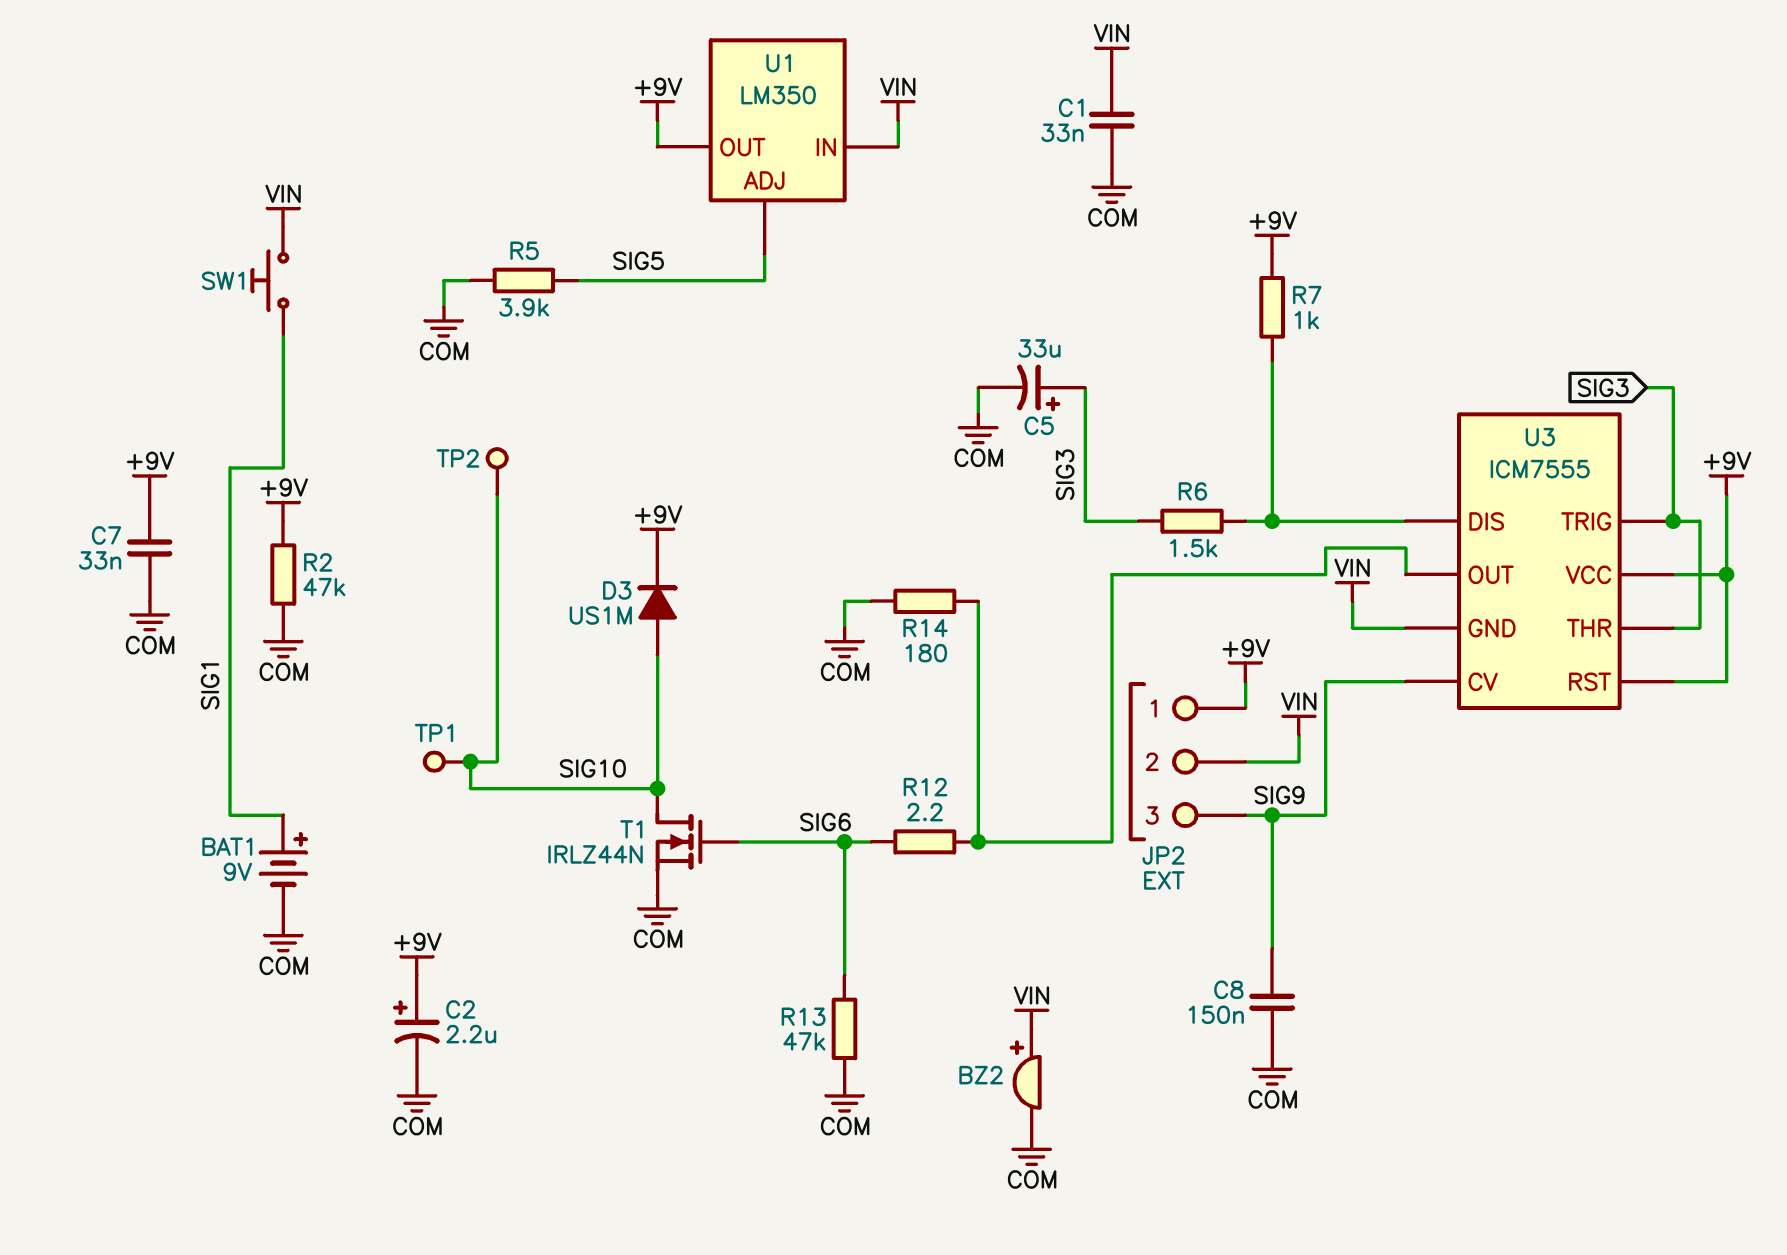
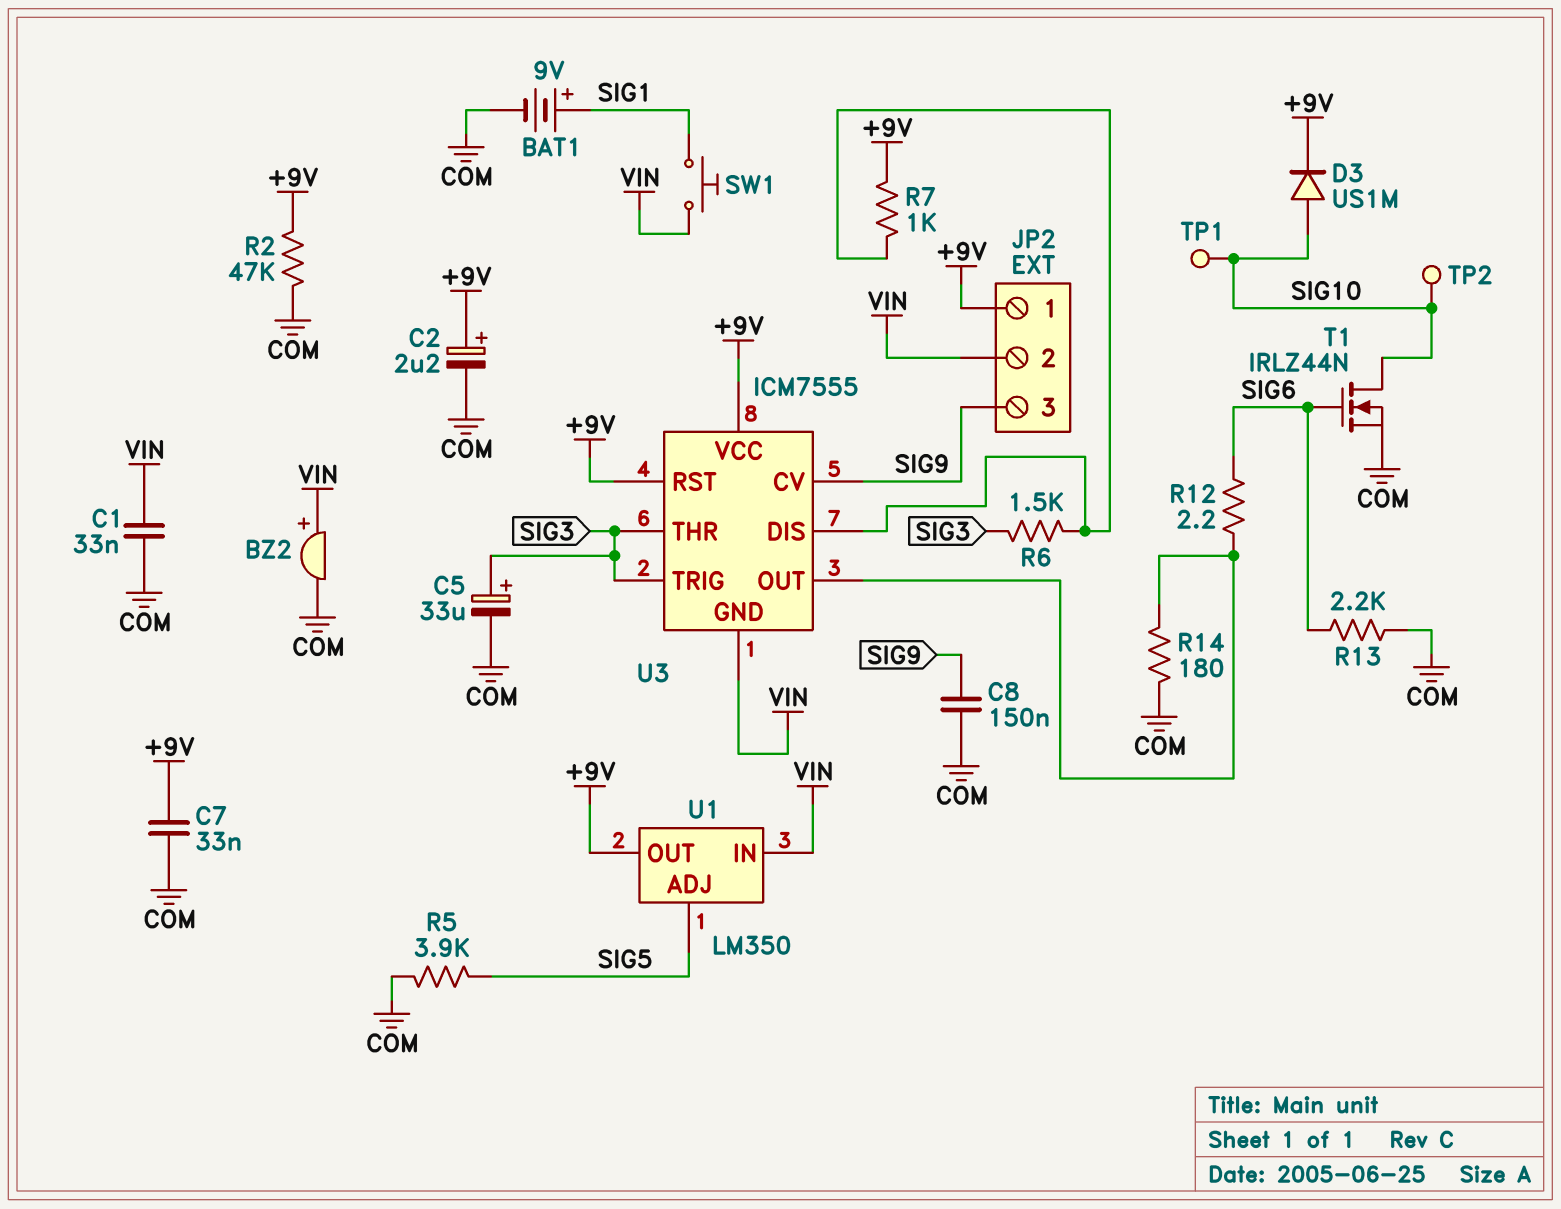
R13: 47k (COM, SIG6) -> 2.2k (COM, SIG6)

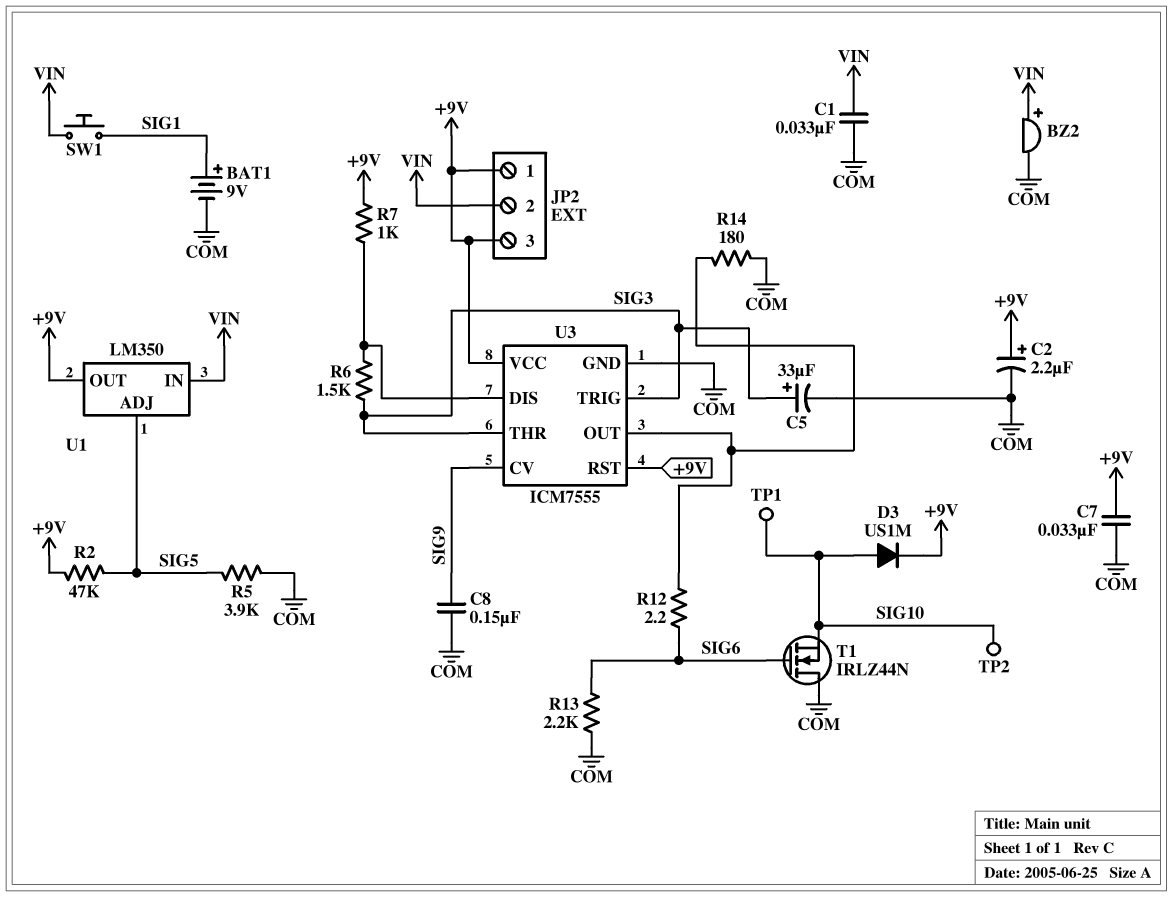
JP2 pin 3: SIG9 -> +9V
R2: 47k (+9V, COM) -> 47k (+9V, SIG5)
T1: NMOS IRLZ44N (G SIG6, D SIG10, S COM) -> NMOS IRLZ44N (G SIG6, D COM, S SIG10)
U3 pin GND: VIN -> COM

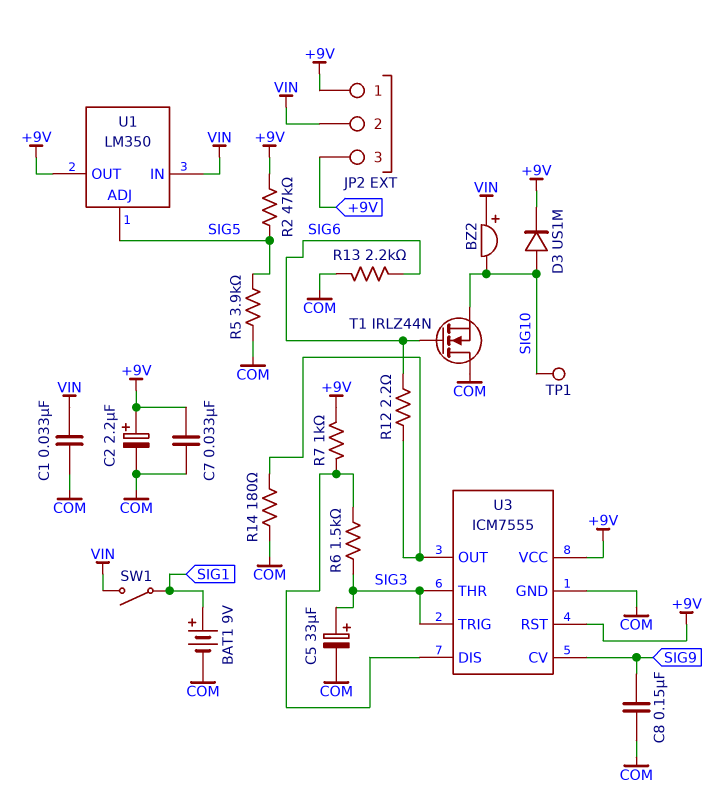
BZ2: buzzer (plus VIN, minus COM) -> buzzer (plus VIN, minus SIG10)
SW1: button (SIG1, VIN) -> switch (SIG1, VIN)
TP2: test point (SIG10) -> none

